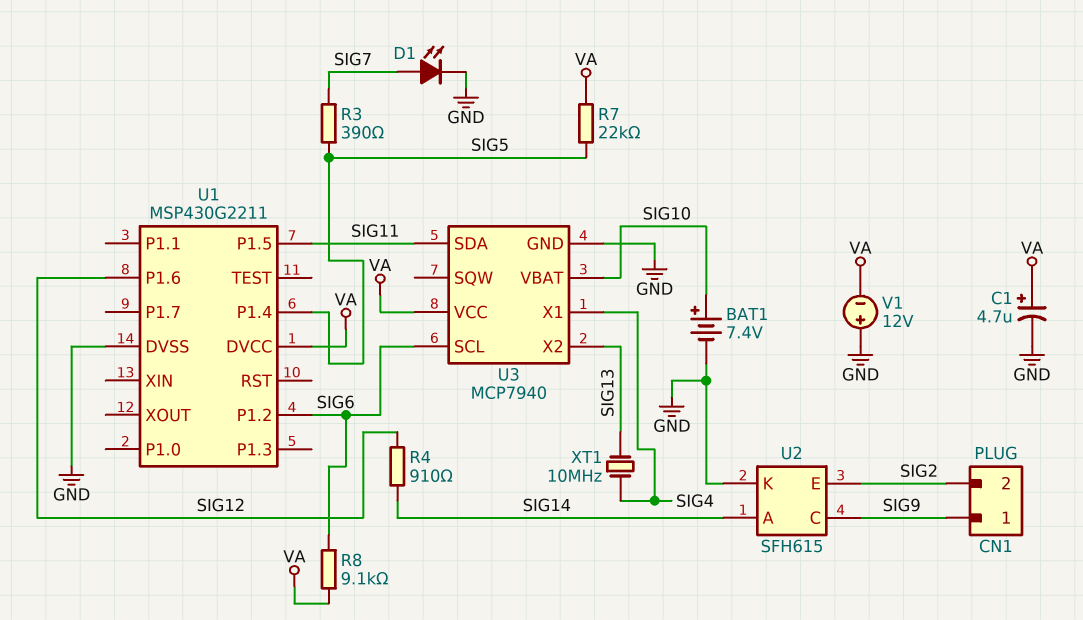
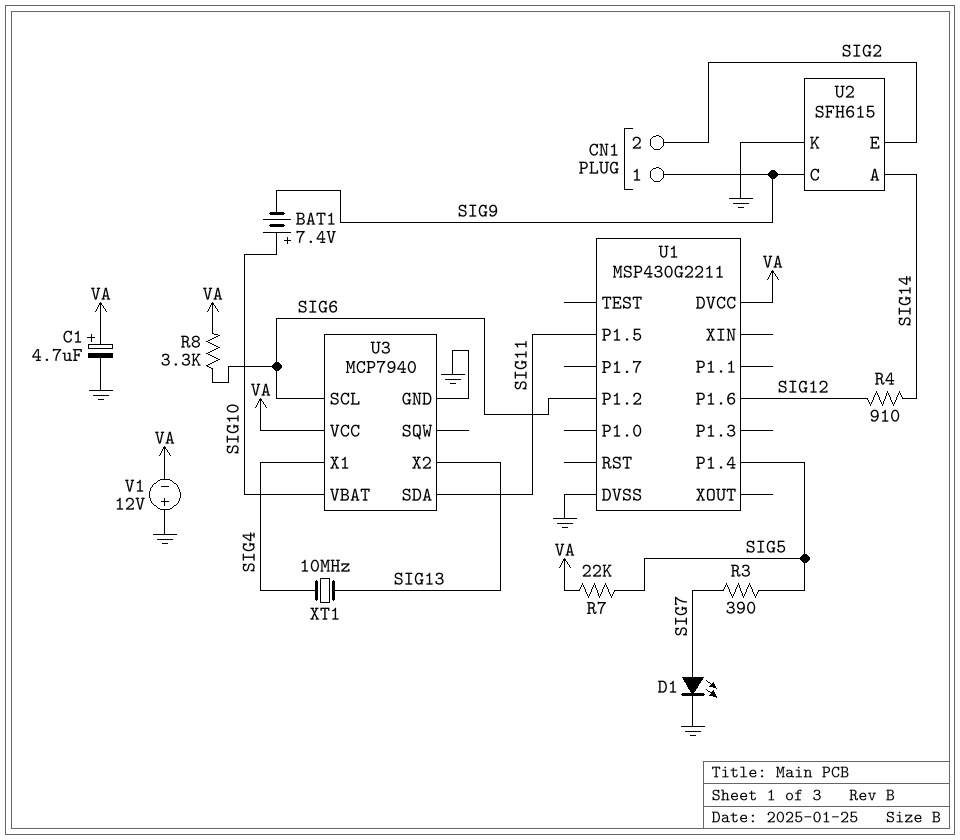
BAT1: 7.4V (plus SIG10, minus GND) -> 7.4V (plus SIG10, minus SIG9)
R8: 9.1k (SIG6, VA) -> 3.3k (SIG6, VA)

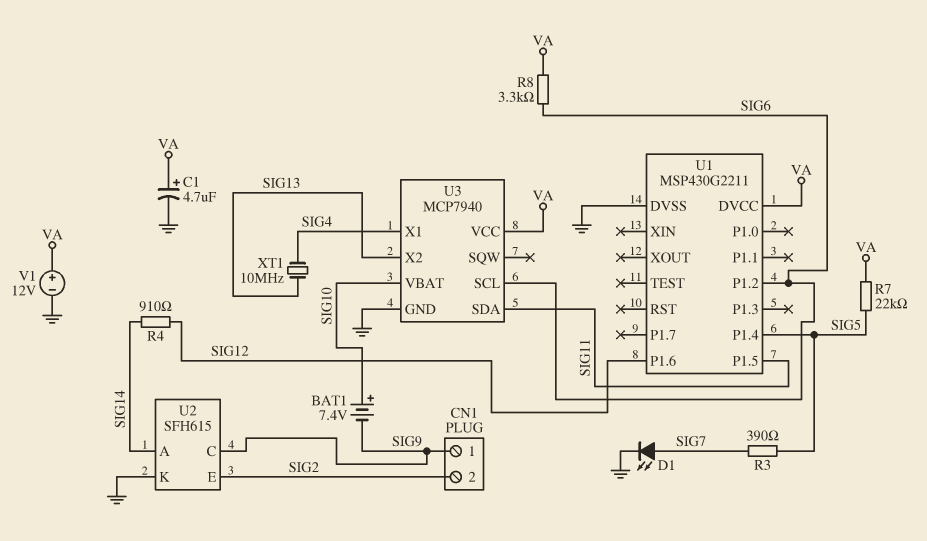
V1: 12V (plus GND, minus VA) -> 12V (plus VA, minus GND)

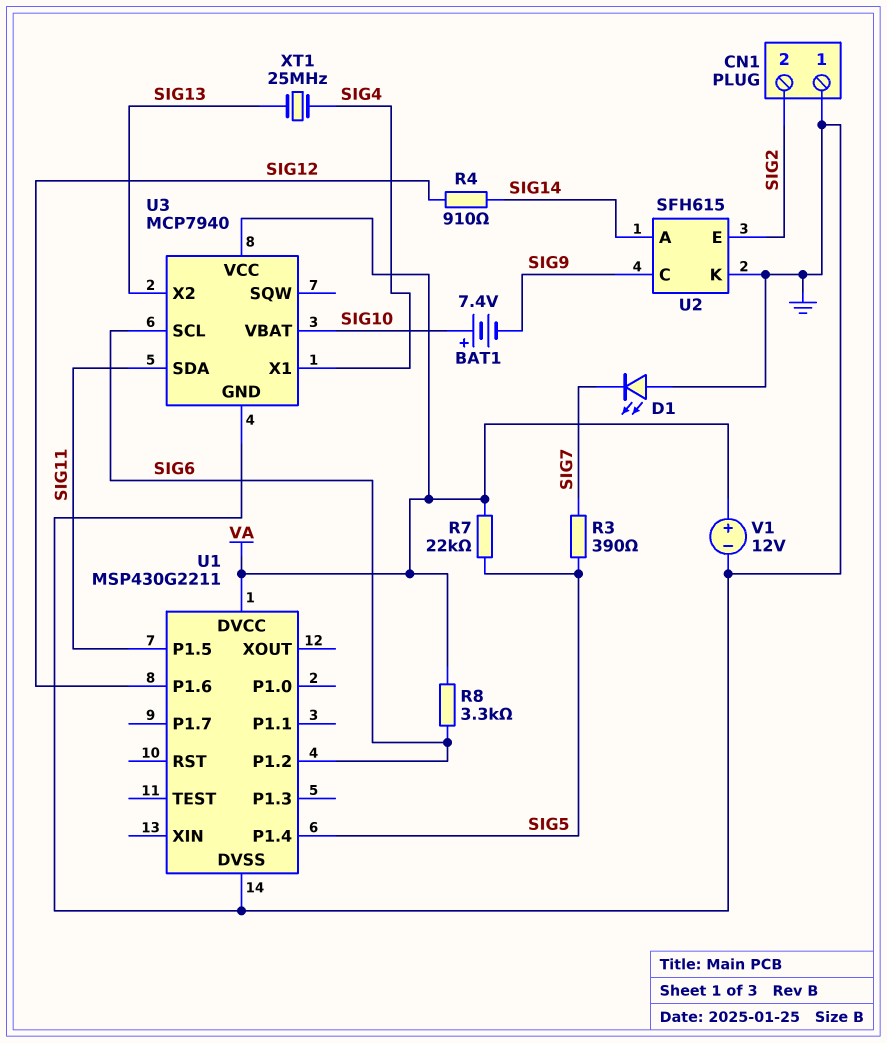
C1: 4.7uF (plus VA, minus GND) -> none
CN1 pin 1: SIG9 -> GND
D1: LED (A SIG7, K GND) -> LED (A GND, K SIG7)
XT1: 10MHz (SIG4, SIG13) -> 25MHz (SIG4, SIG13)

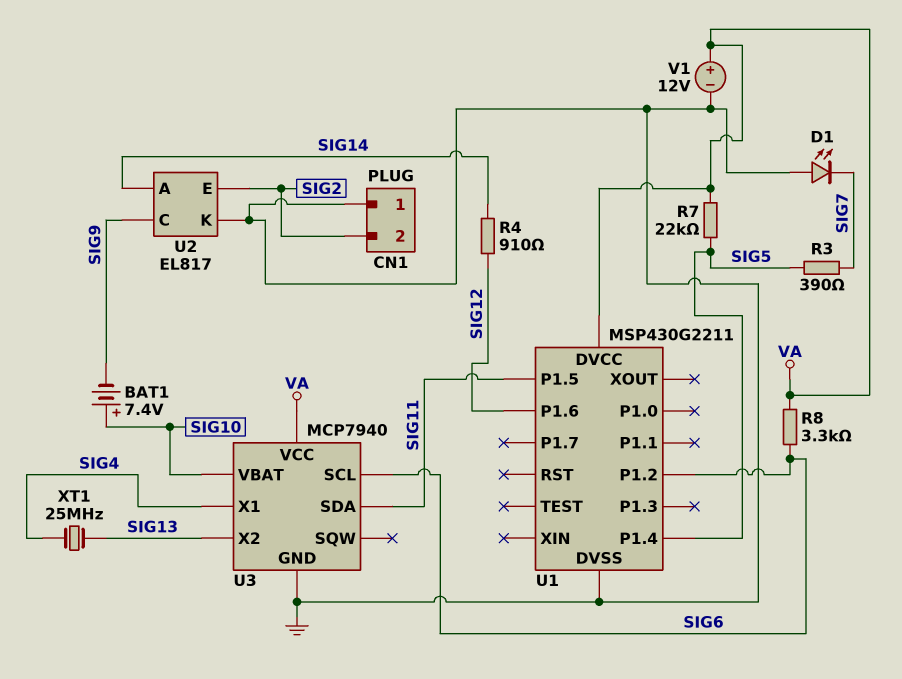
U2: SFH615 -> EL817

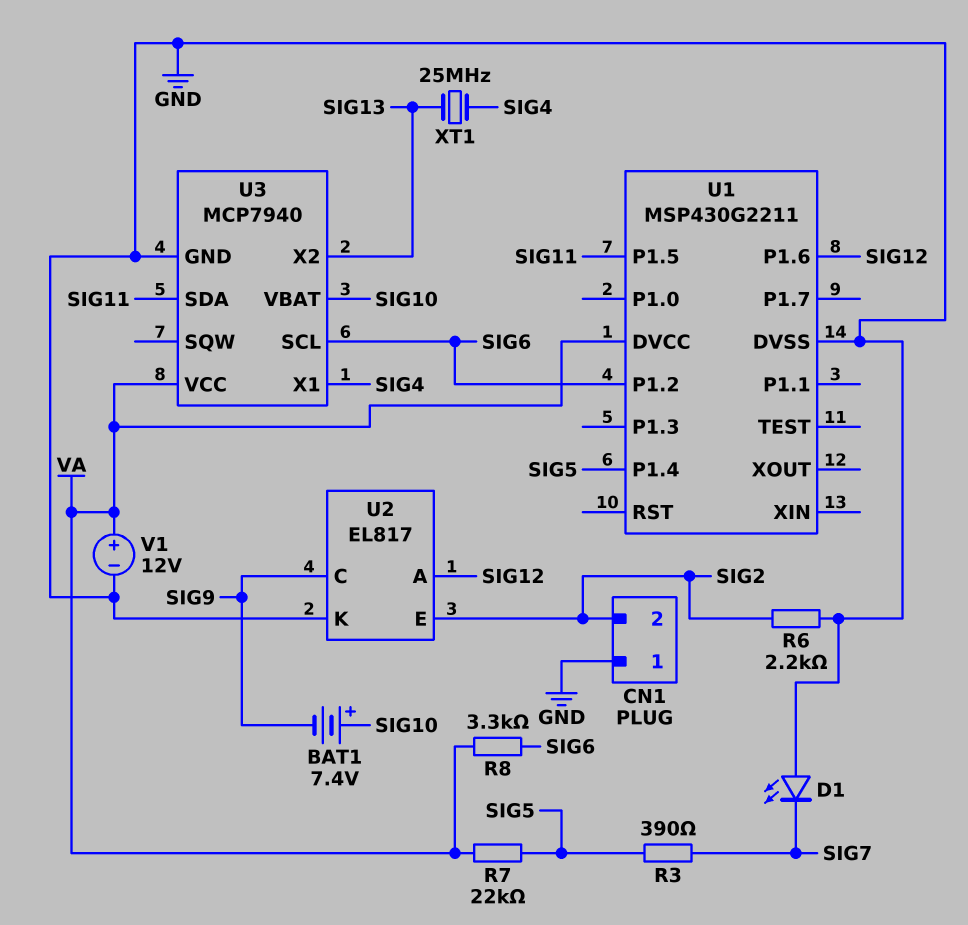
R4: 910 (SIG12, SIG14) -> none
R6: none -> 2.2k (GND, SIG2)
U2 pin A: SIG14 -> SIG12

